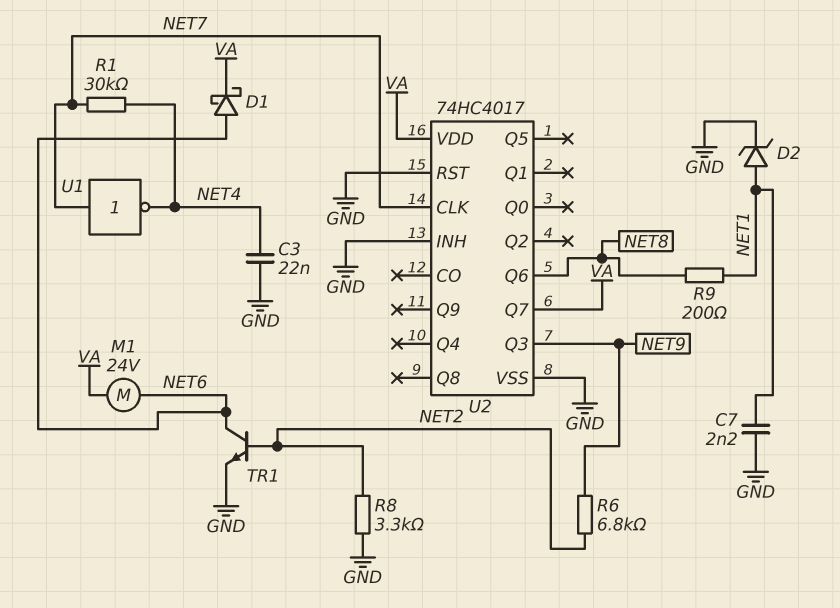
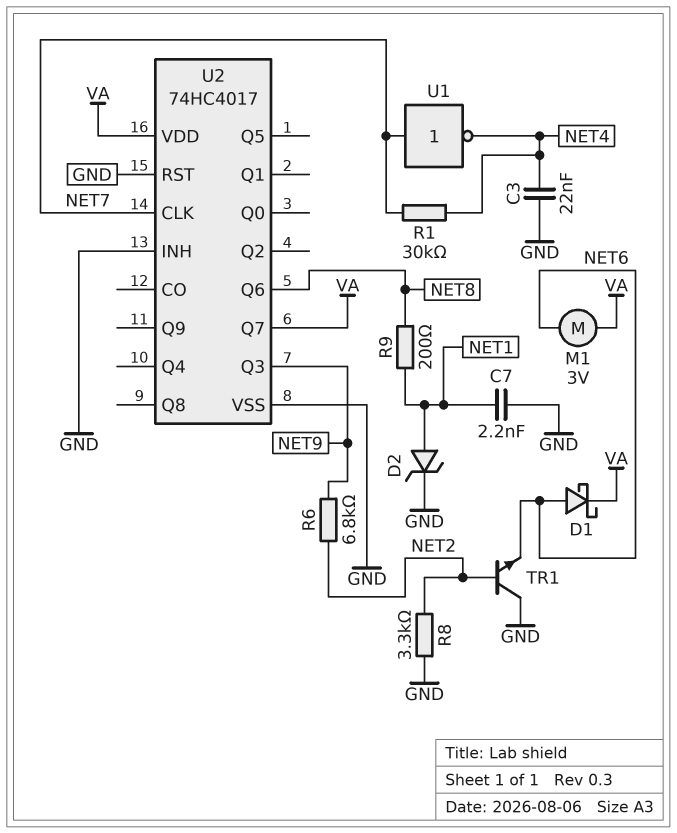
M1: motor 24V (NET6, VA) -> motor 3V (NET6, VA)
TR1: NPN (B NET2, C NET6, E GND) -> NPN (B NET2, C GND, E NET6)

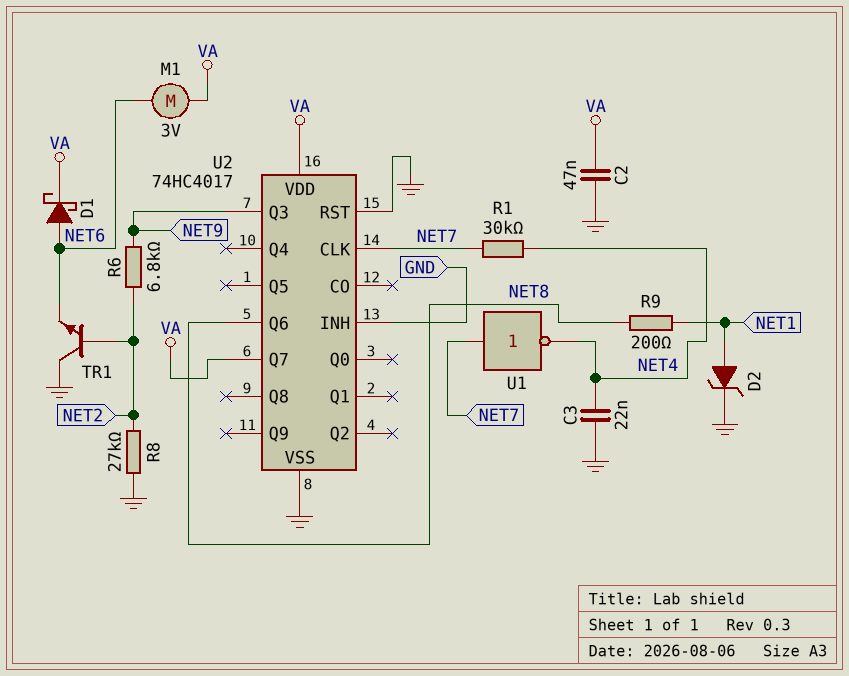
C2: none -> 47nF (GND, VA)
C7: 2.2nF (GND, NET1) -> none
R8: 3.3k (GND, NET2) -> 27k (GND, NET2)

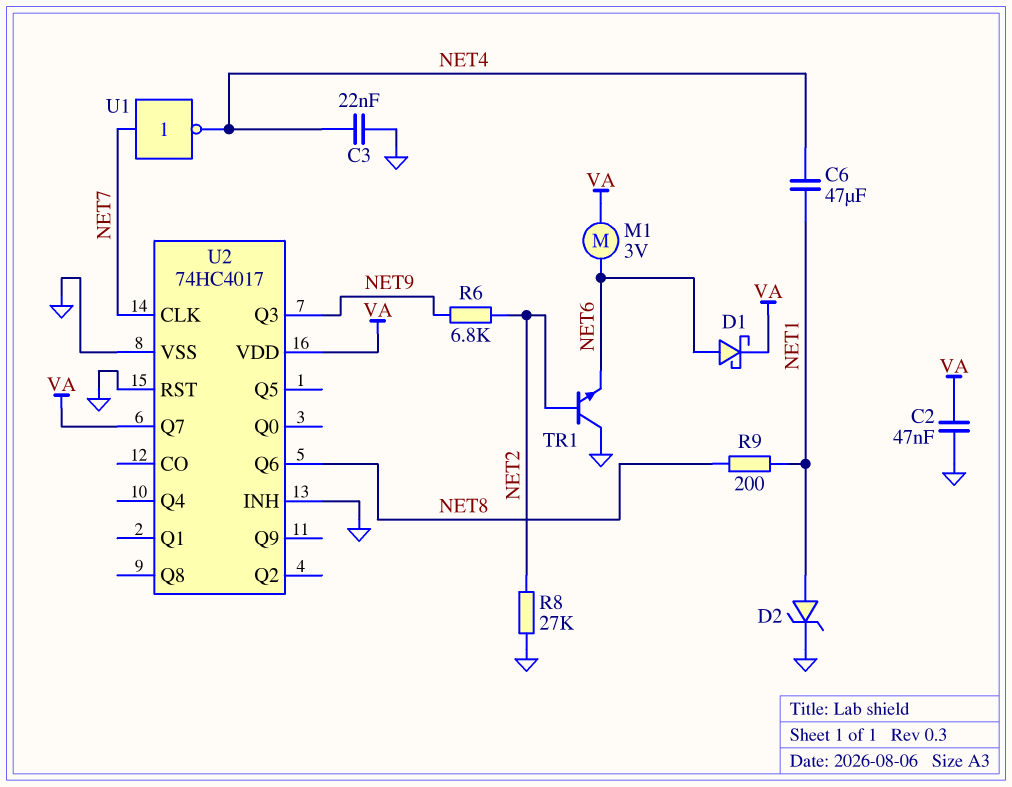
C6: none -> 47uF (NET1, NET4)
R1: 30k (NET4, NET7) -> none

